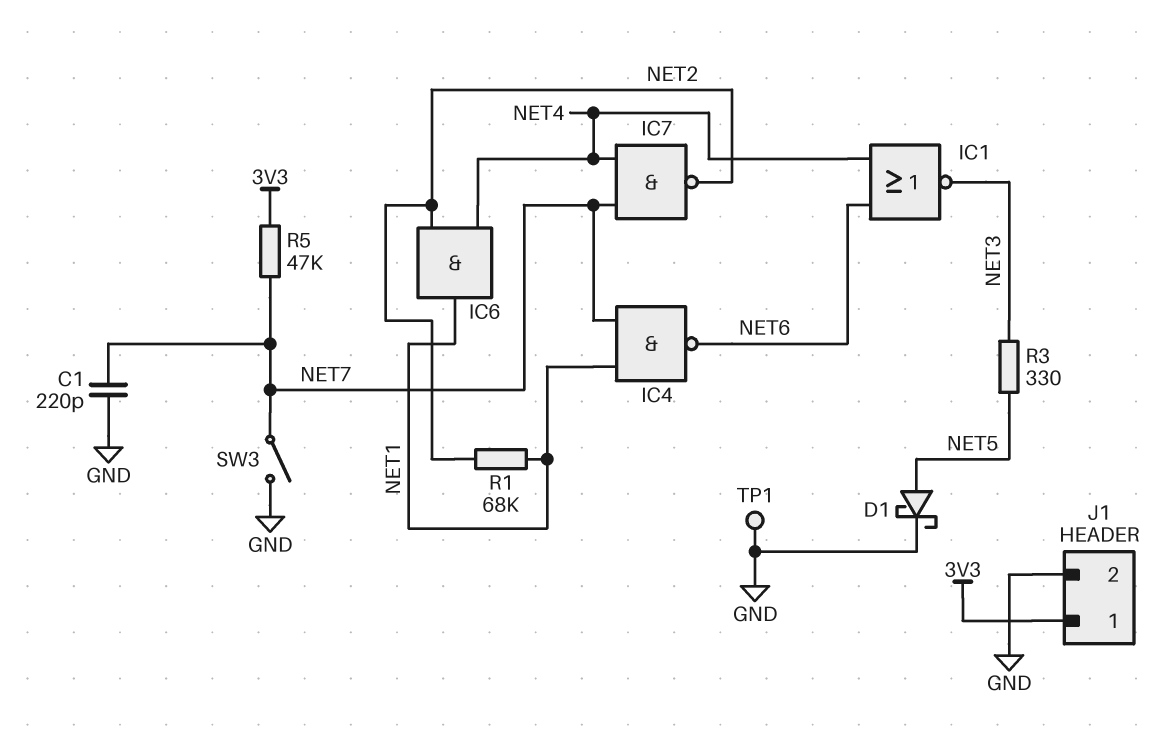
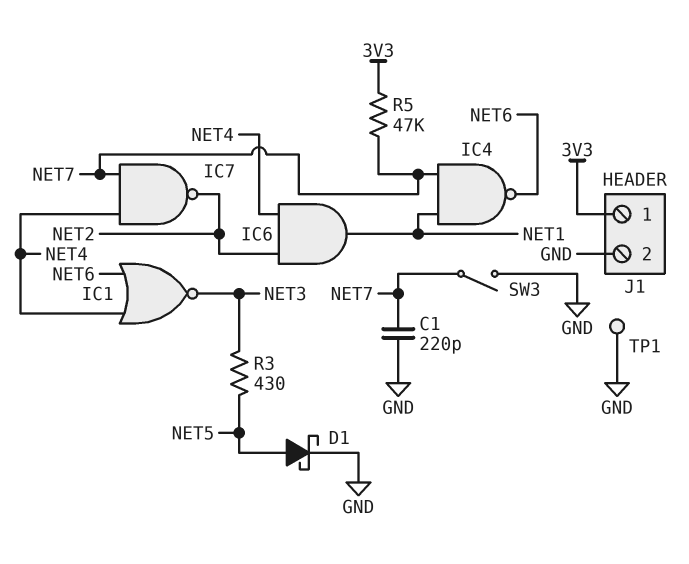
R1: 68k (NET1, NET2) -> none
R3: 330 (NET3, NET5) -> 430 (NET3, NET5)

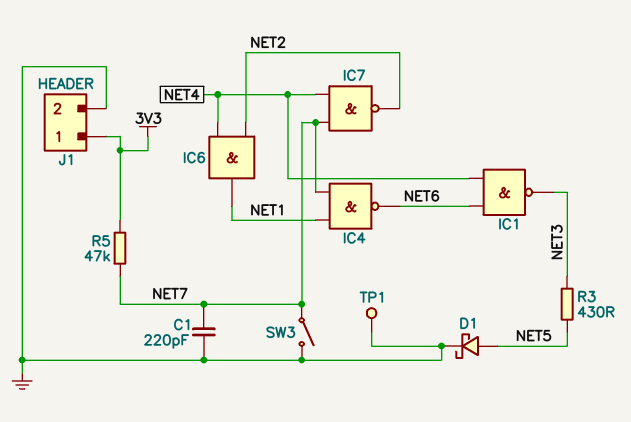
IC1: NOR (in NET4, in NET6, out NET3) -> NAND (in NET4, in NET6, out NET3)

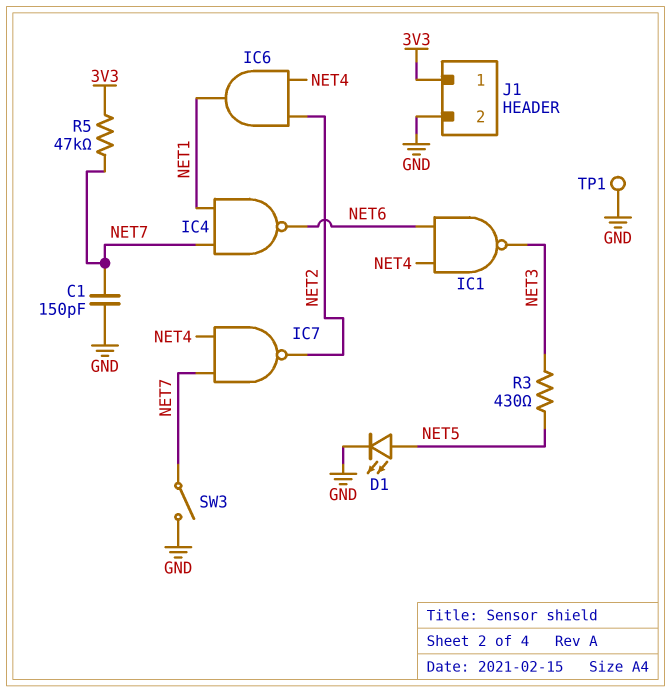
C1: 220pF (GND, NET7) -> 150pF (GND, NET7)
D1: schottky (A NET5, K GND) -> LED (A NET5, K GND)

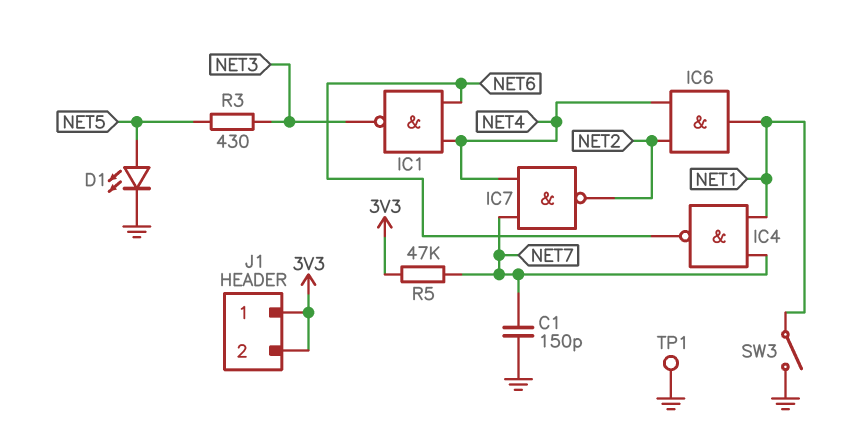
J1 pin 2: GND -> 3V3
SW3: switch (GND, NET7) -> switch (GND, NET1)

